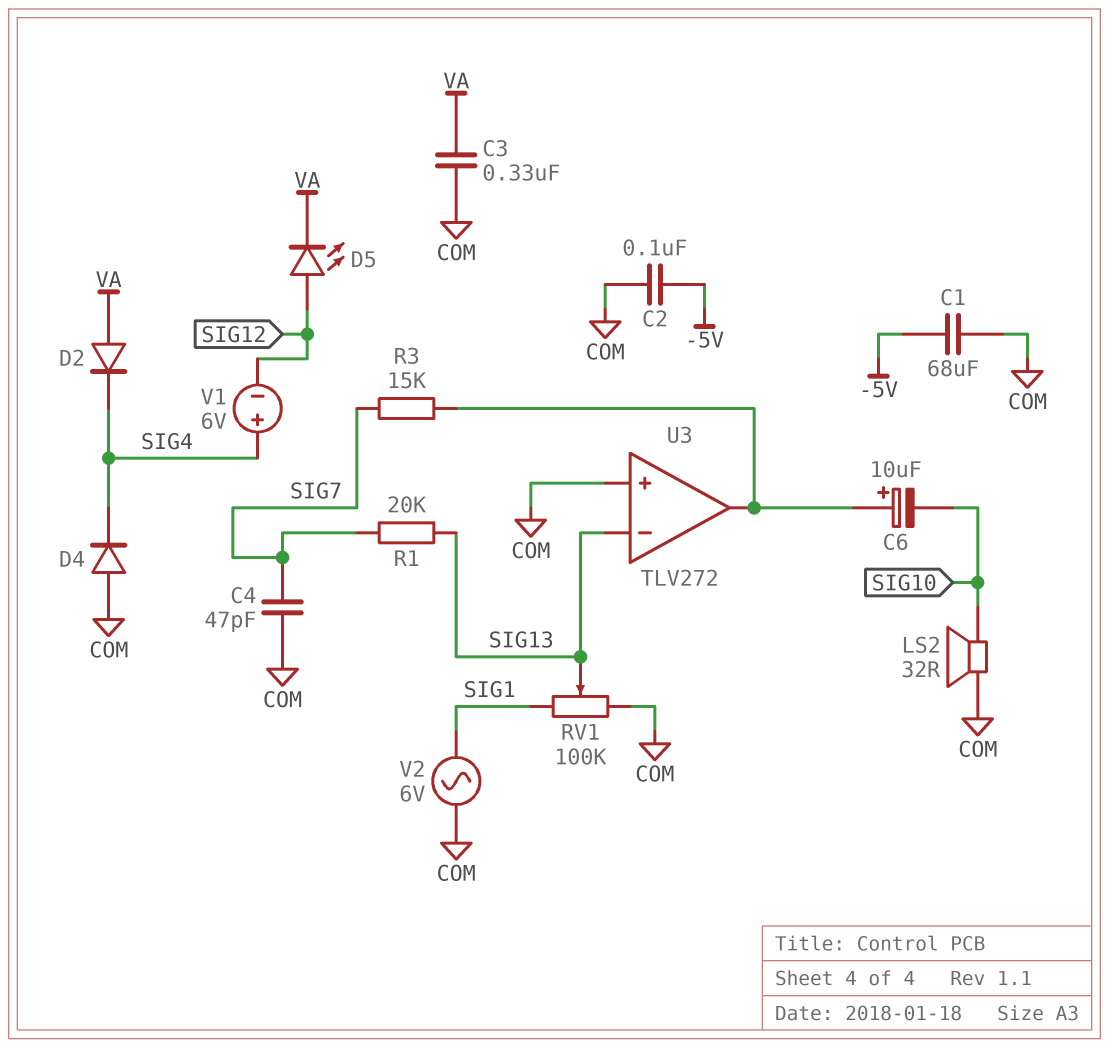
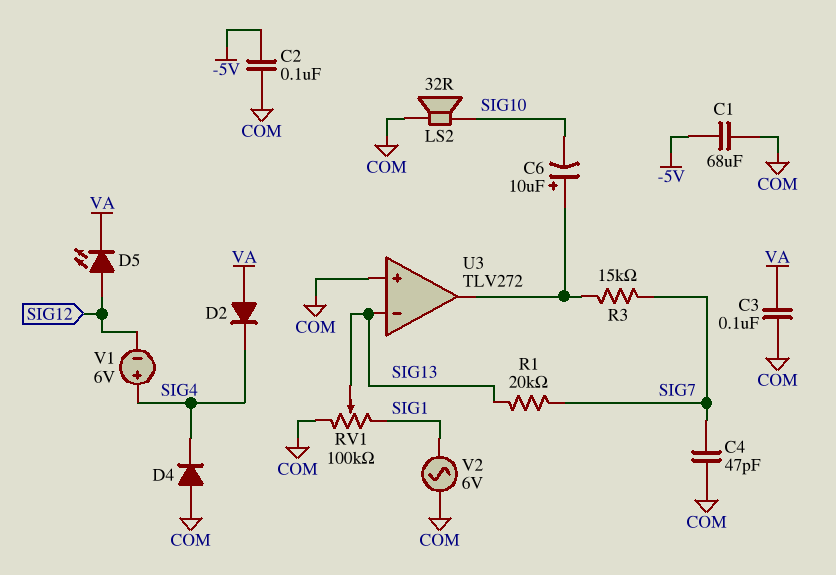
C3: 330nF (COM, VA) -> 100nF (COM, VA)

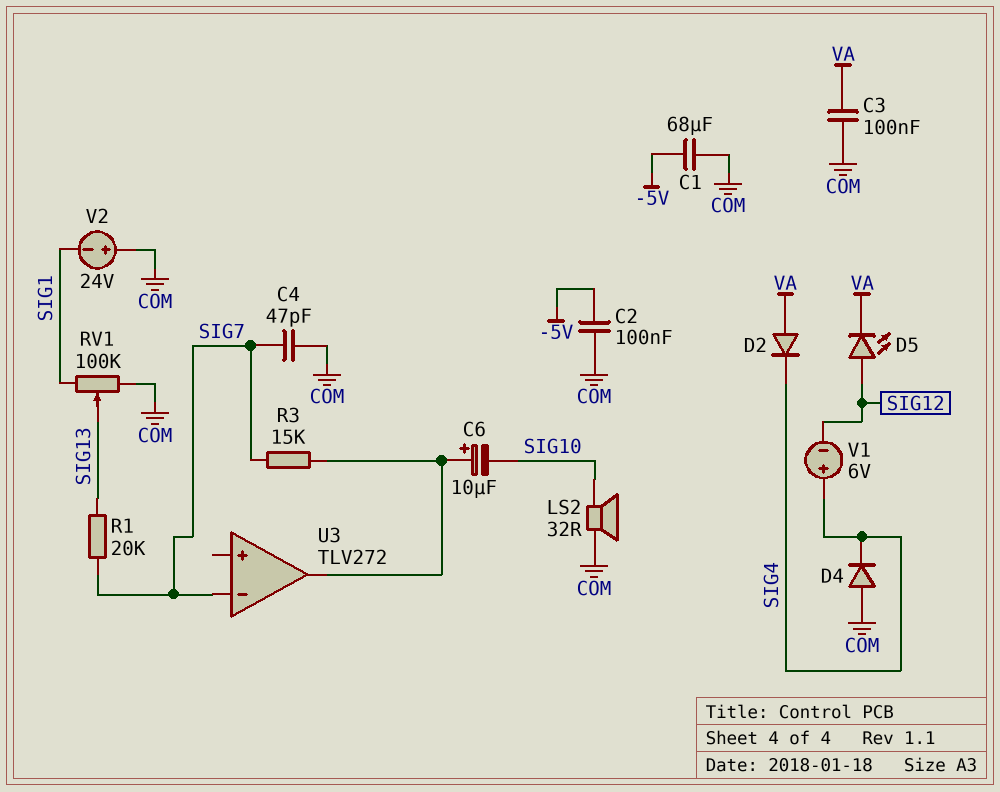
U3 pin in+: COM -> none
U3 pin in-: SIG13 -> SIG7
V2: AC 6V (COM, SIG1) -> 24V (plus COM, minus SIG1)

